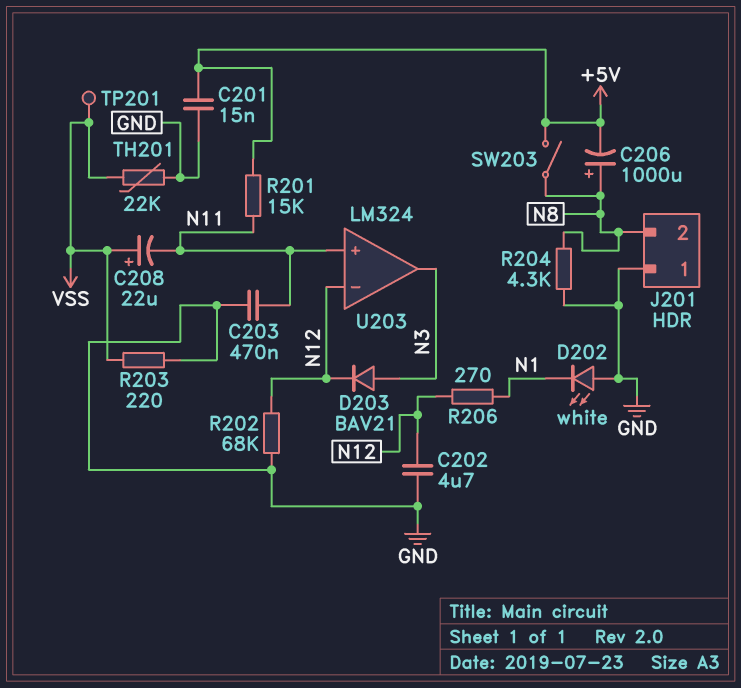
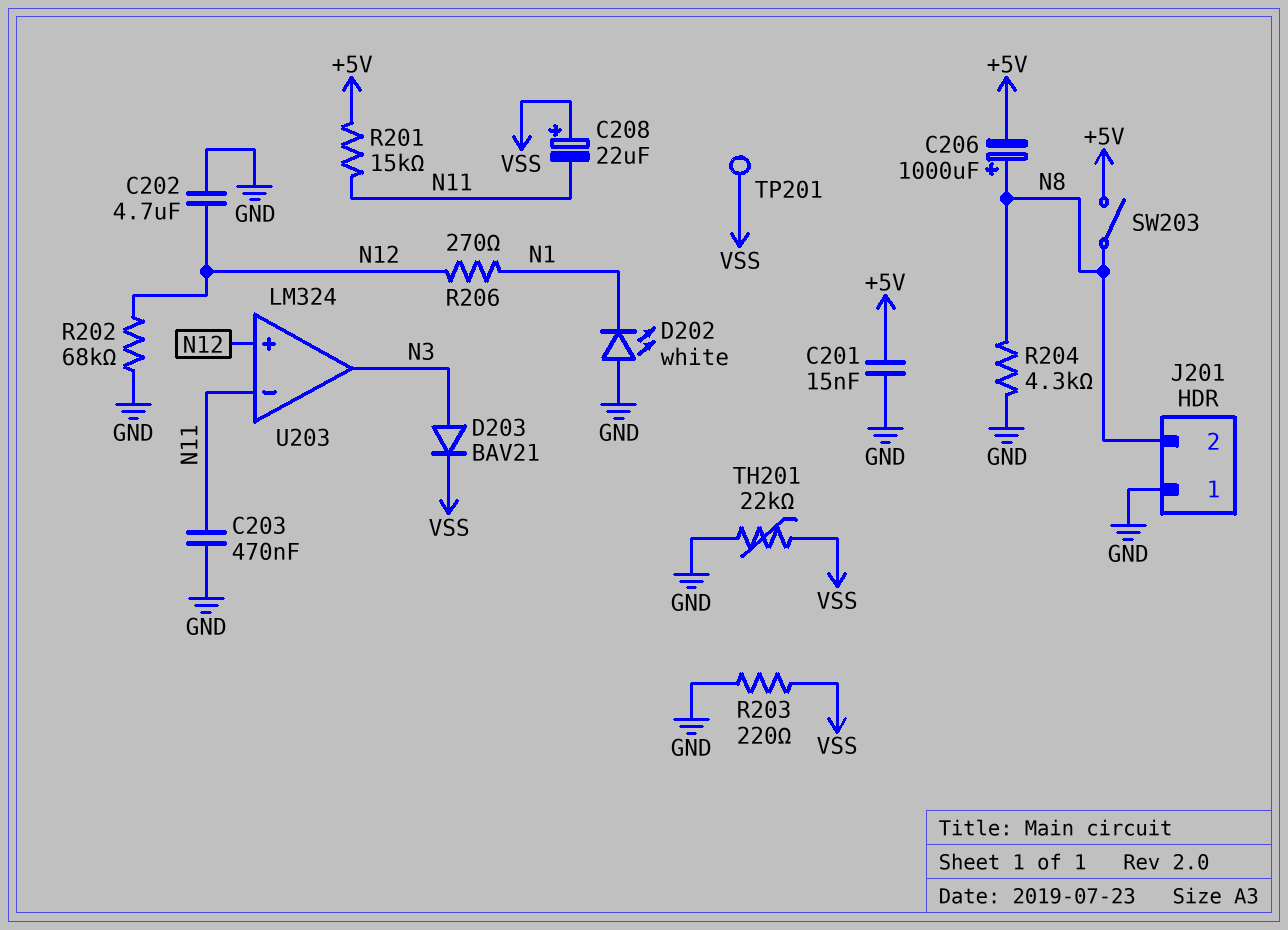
D203: diode BAV21 (A N3, K N12) -> diode BAV21 (A N3, K VSS)
U203 pin in+: N11 -> N12
U203 pin in-: N12 -> N11

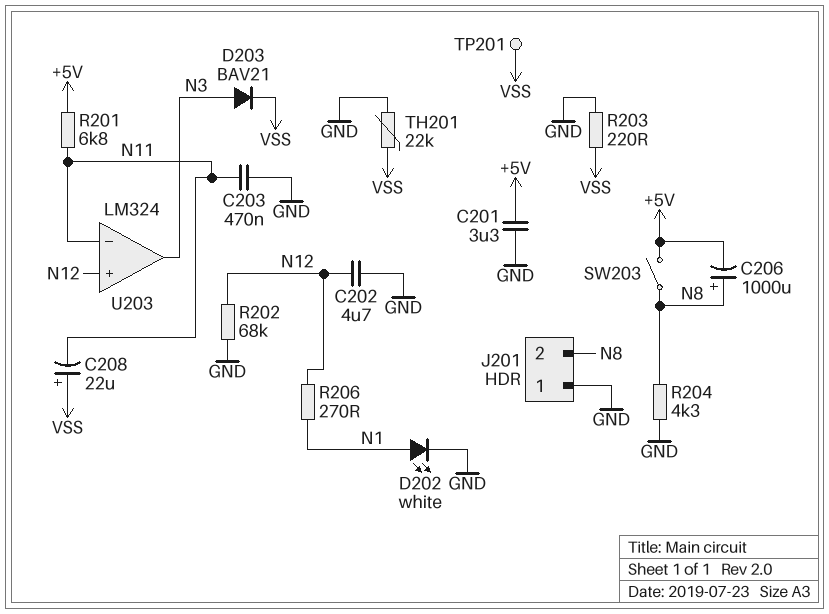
C201: 15nF (+5V, GND) -> 3.3uF (+5V, GND)
D202: LED white (A GND, K N1) -> LED white (A N1, K GND)
R201: 15k (+5V, N11) -> 6.8k (+5V, N11)

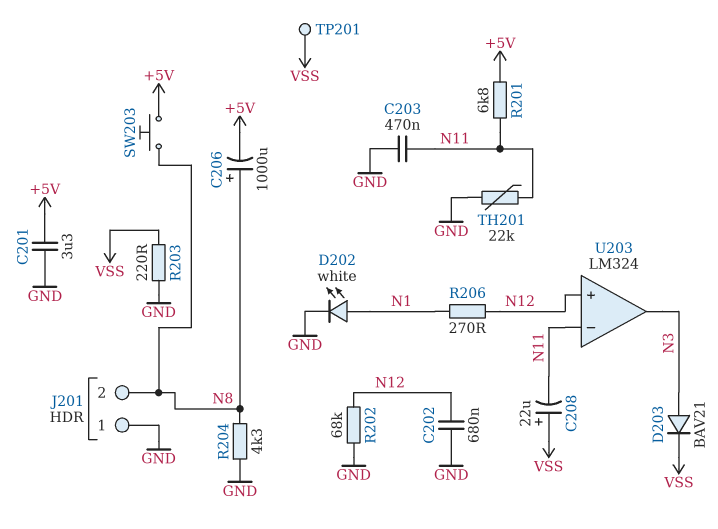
C202: 4.7uF (GND, N12) -> 680nF (GND, N12)
SW203: switch (+5V, N8) -> button (+5V, N8)
TH201: 22k (GND, VSS) -> 22k (GND, N11)

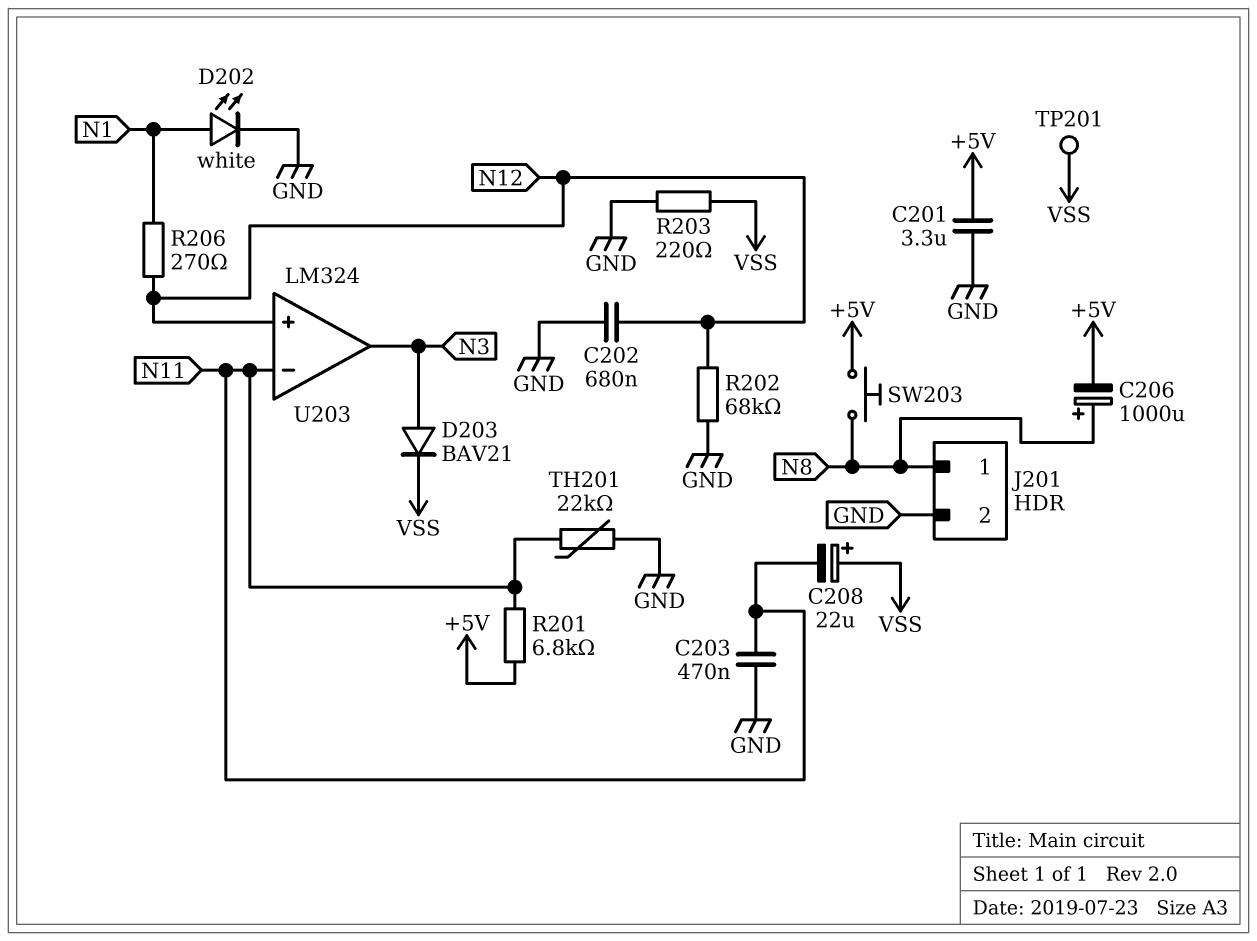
J201 pin 1: GND -> N8
J201 pin 2: N8 -> GND
R204: 4.3k (GND, N8) -> none

